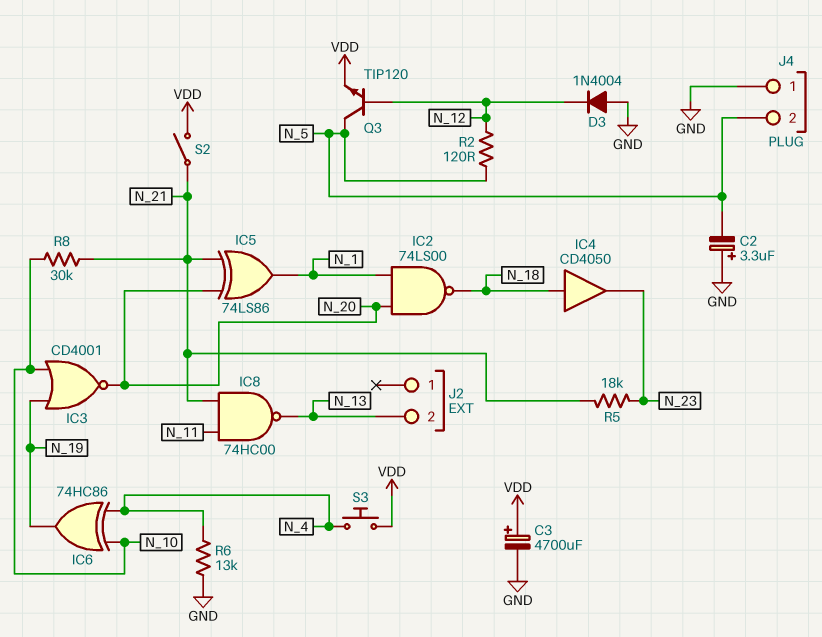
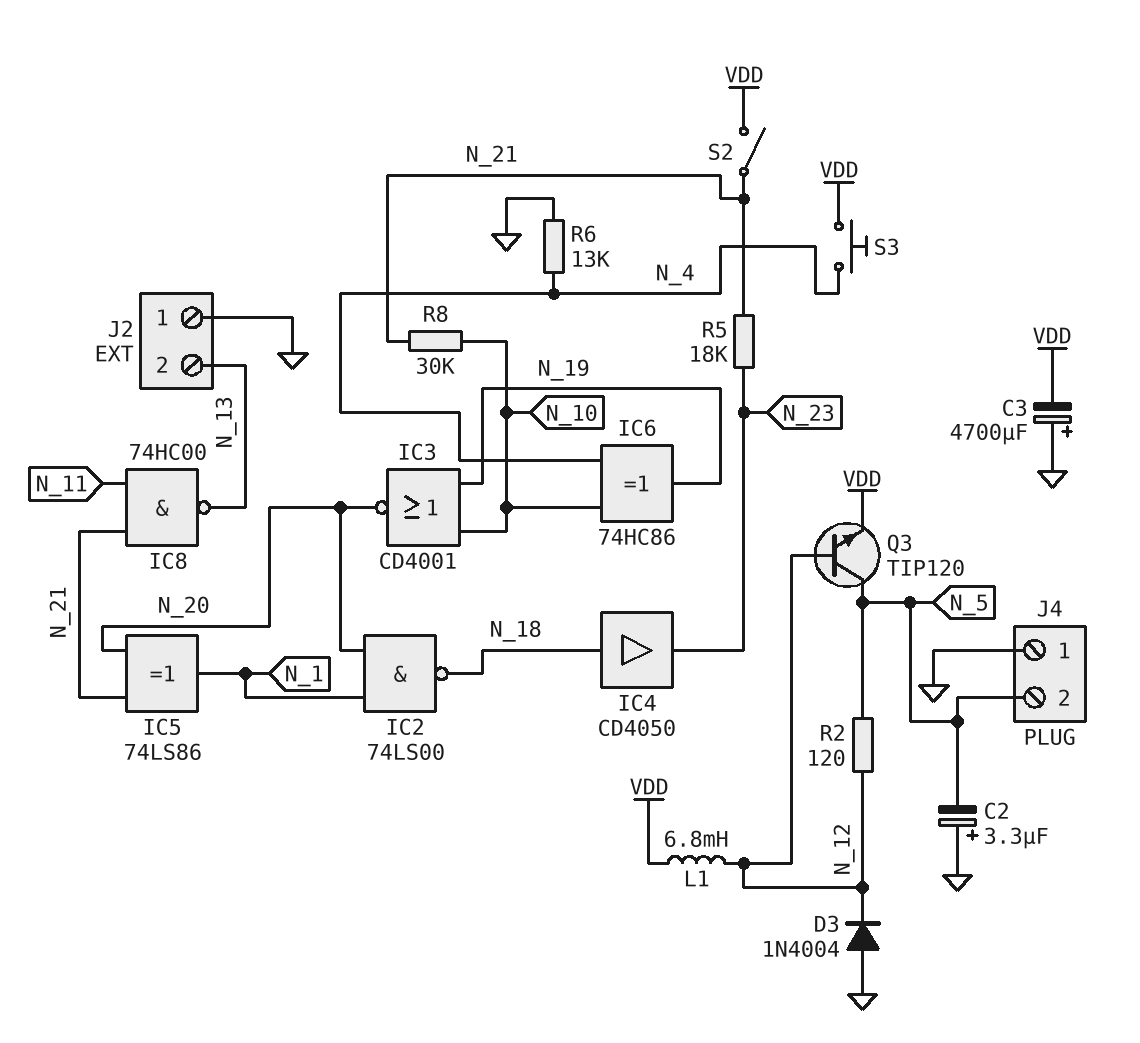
C3: 4700uF (plus VDD, minus GND) -> 4700uF (plus GND, minus VDD)
J2 pin 1: none -> GND
L1: none -> 6.8mH (N_12, VDD)

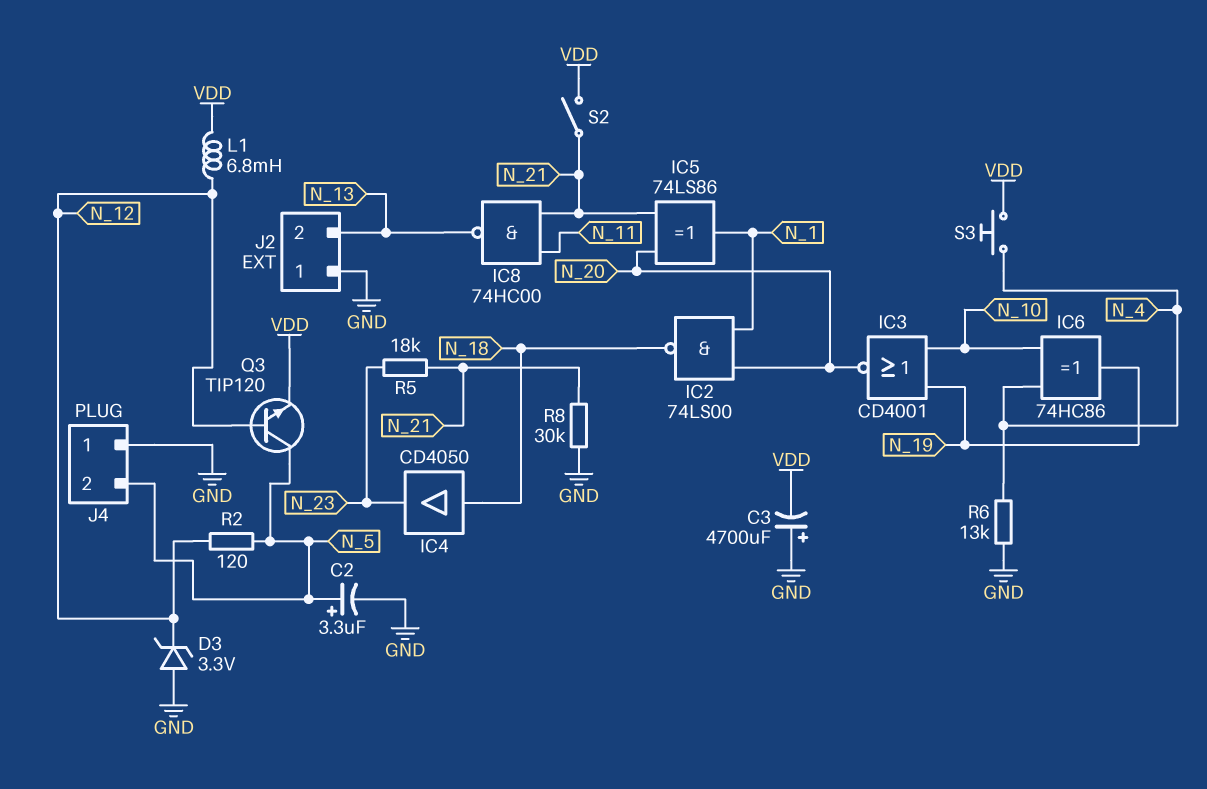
C2: 3.3uF (plus GND, minus N_5) -> 3.3uF (plus N_5, minus GND)
D3: diode 1N4004 (A GND, K N_12) -> zener 3.3V (A GND, K N_12)
R8: 30k (N_10, N_21) -> 30k (GND, N_21)

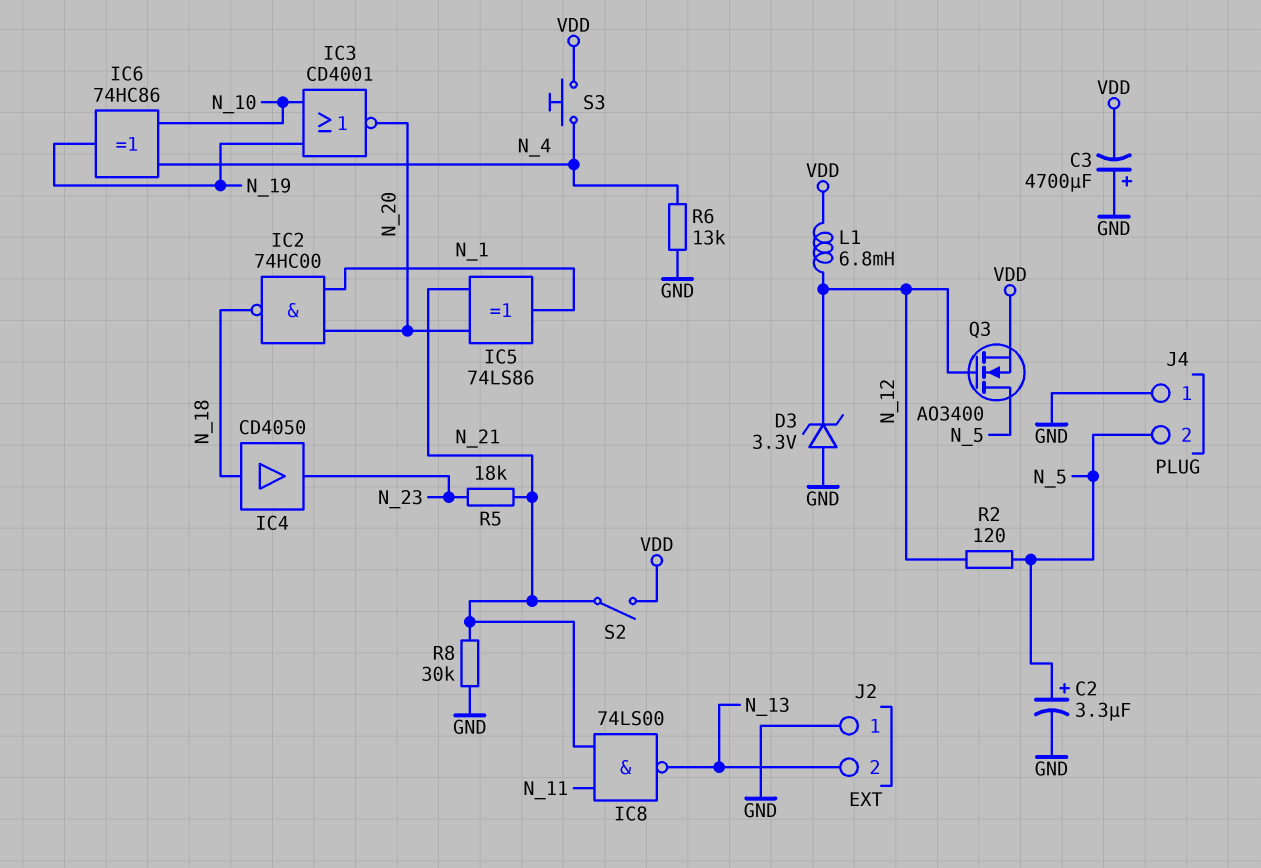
IC2: NAND 74LS00 (in N_1, in N_20, out N_18) -> NAND 74HC00 (in N_1, in N_20, out N_18)
IC8: NAND 74HC00 (in N_11, in N_21, out N_13) -> NAND 74LS00 (in N_11, in N_21, out N_13)
Q3: NPN TIP120 (B N_12, C N_5, E VDD) -> NMOS AO3400 (G N_12, D N_5, S VDD)

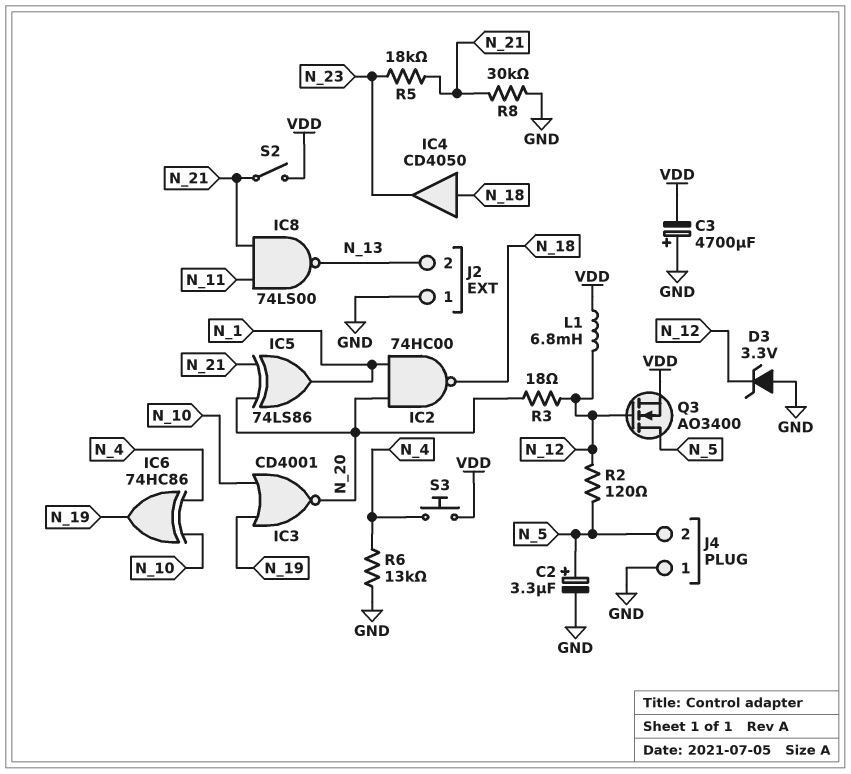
R3: none -> 18 (N_12, N_20)

